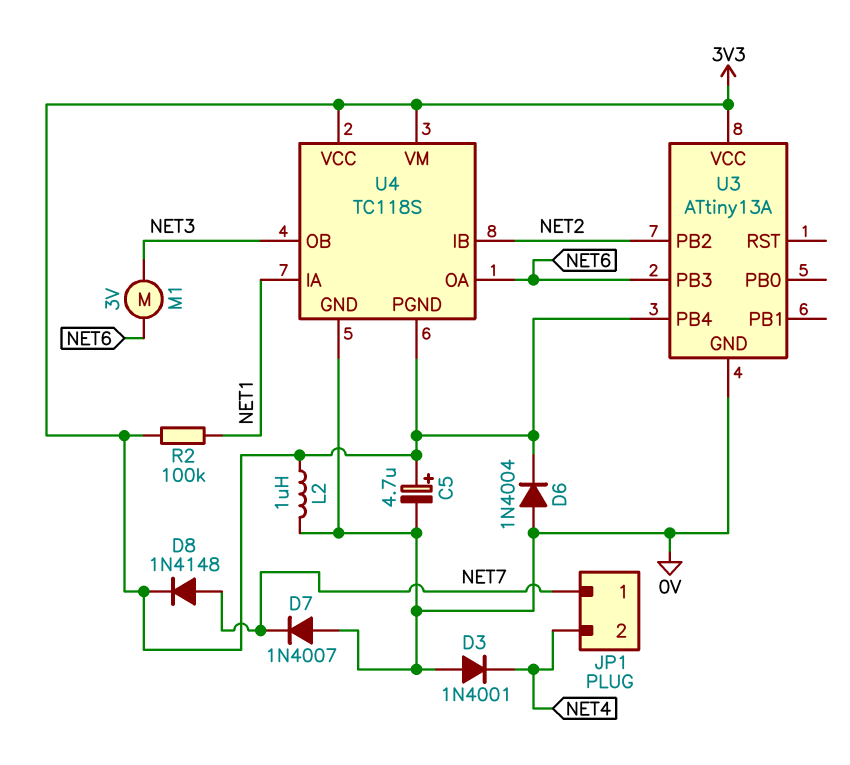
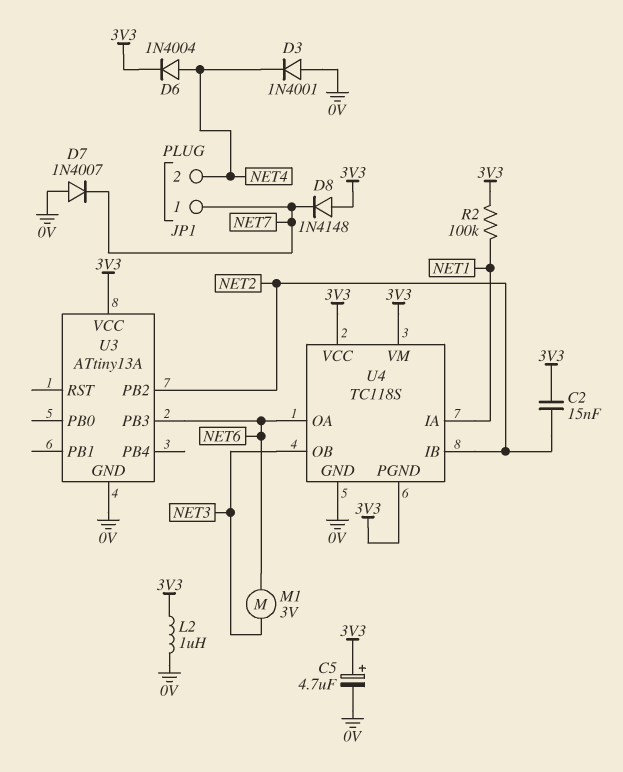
C2: none -> 15nF (3V3, NET2)
D6: diode 1N4004 (A 0V, K 3V3) -> diode 1N4004 (A NET4, K 3V3)
D8: diode 1N4148 (A NET7, K 3V3) -> diode 1N4148 (A 3V3, K NET7)
U3 pin PB4: 3V3 -> none

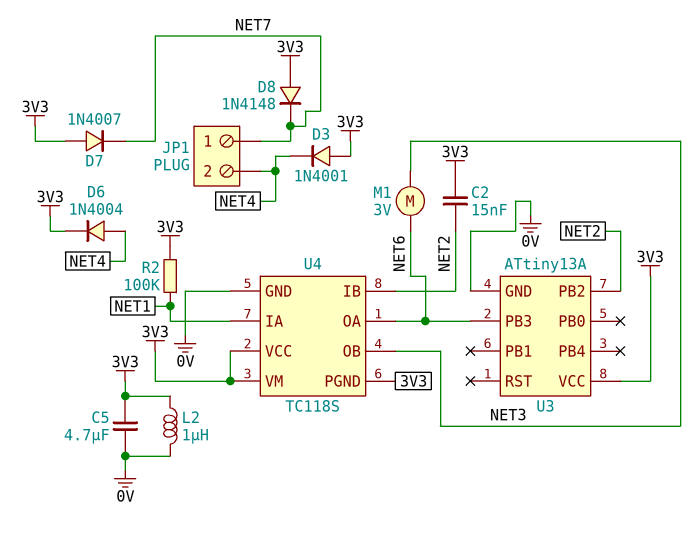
C5: 4.7uF (plus 3V3, minus 0V) -> 4.7uF (0V, 3V3)
D3: diode 1N4001 (A 0V, K NET4) -> diode 1N4001 (A 3V3, K NET4)
D7: diode 1N4007 (A 0V, K NET7) -> diode 1N4007 (A 3V3, K NET7)

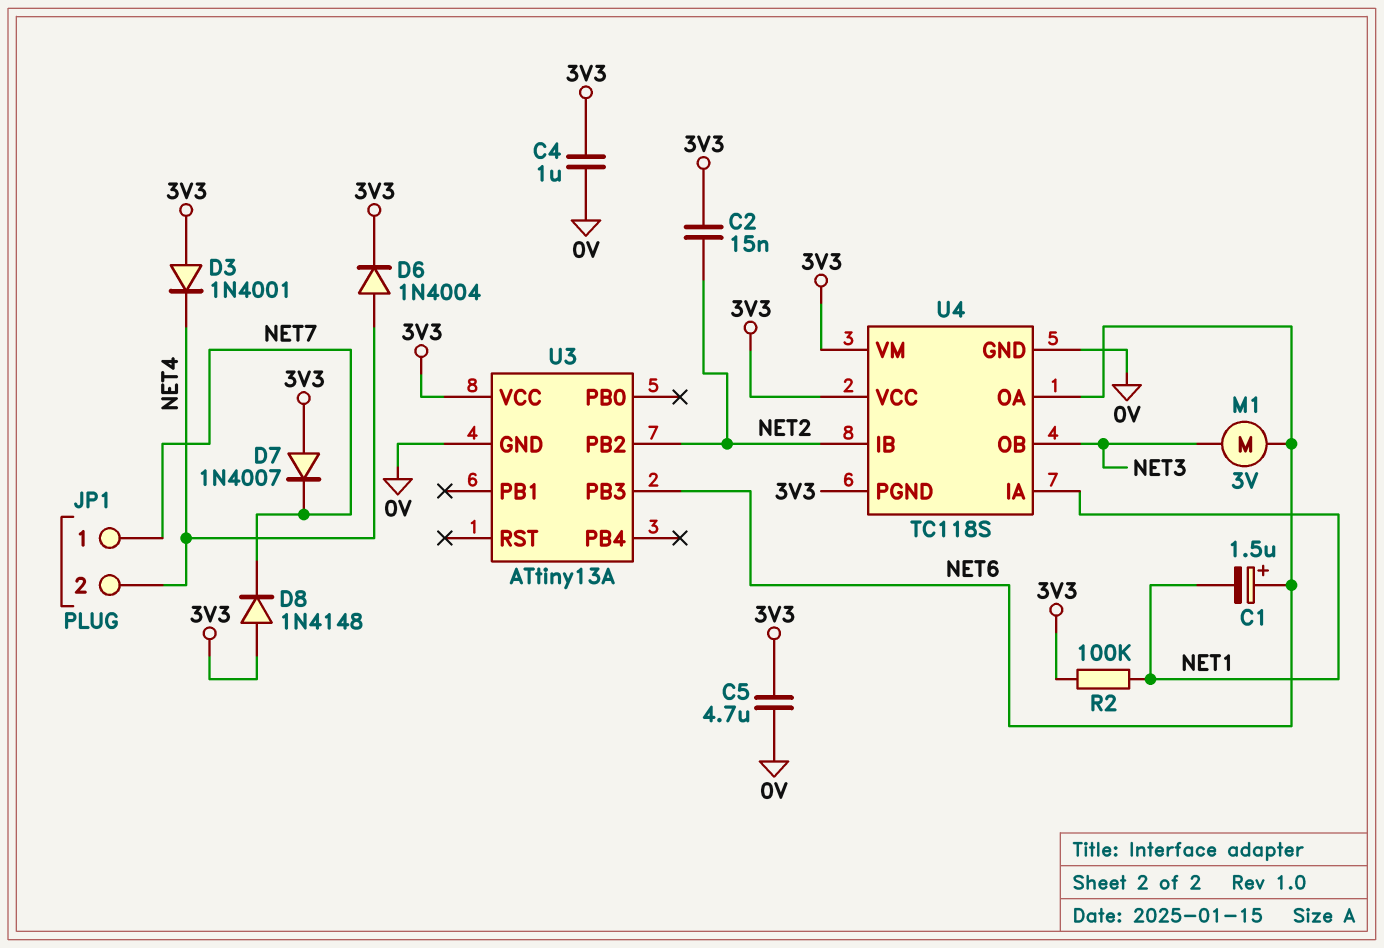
C1: none -> 1.5uF (plus NET6, minus NET1)
C4: none -> 1uF (0V, 3V3)
L2: 1uH (0V, 3V3) -> none

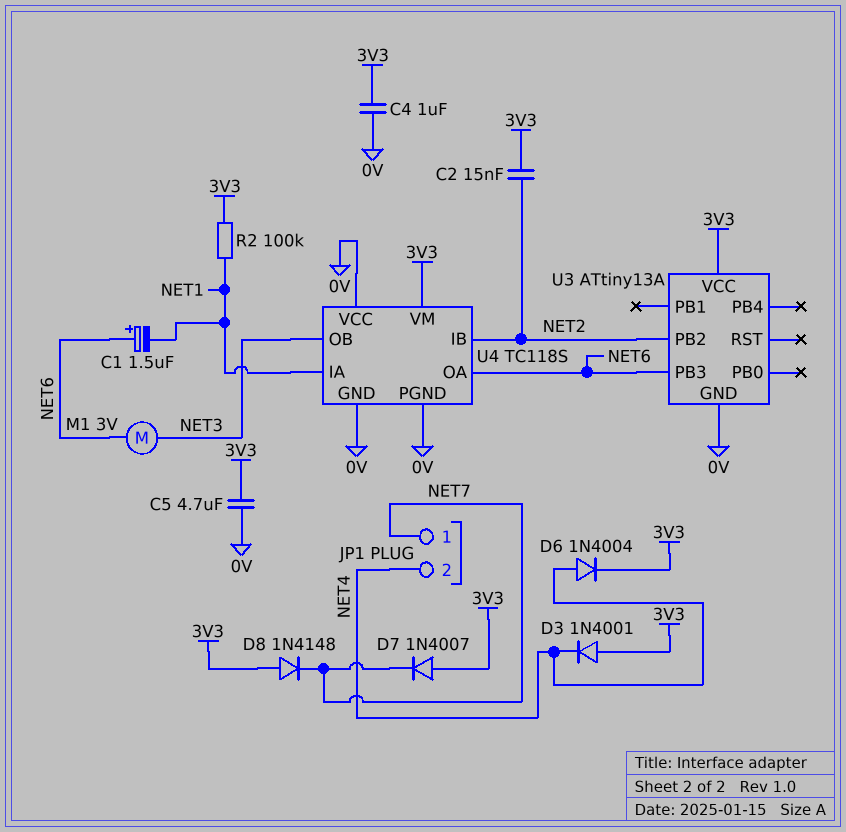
U4 pin PGND: 3V3 -> 0V
U4 pin VCC: 3V3 -> 0V

